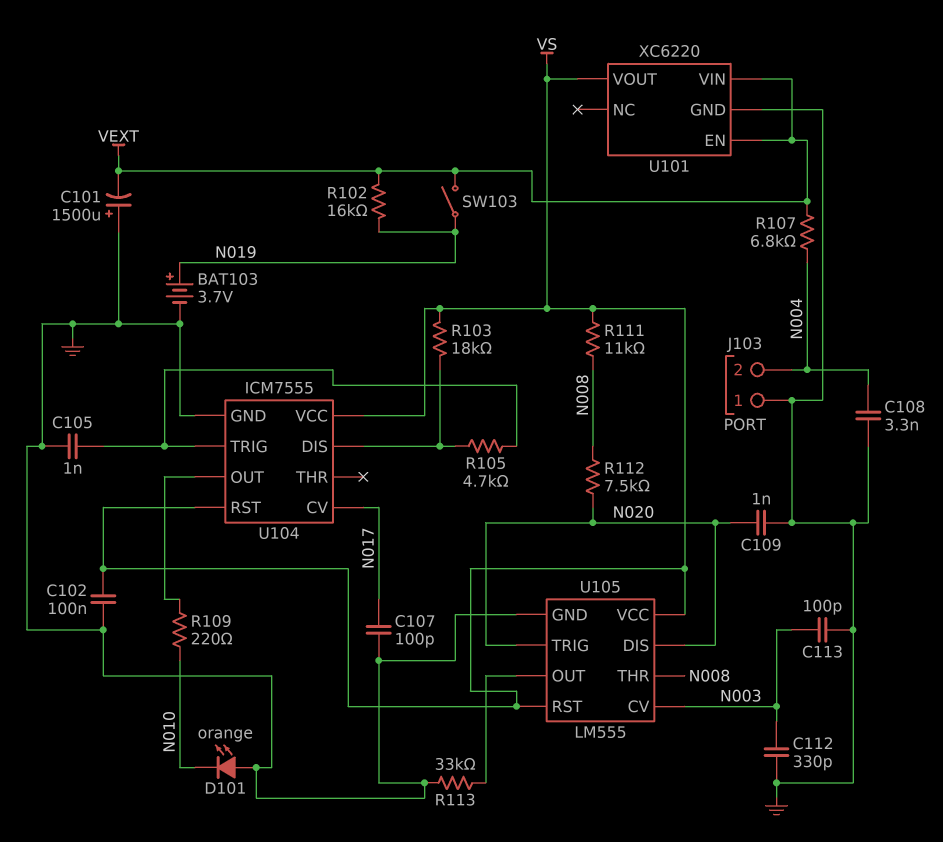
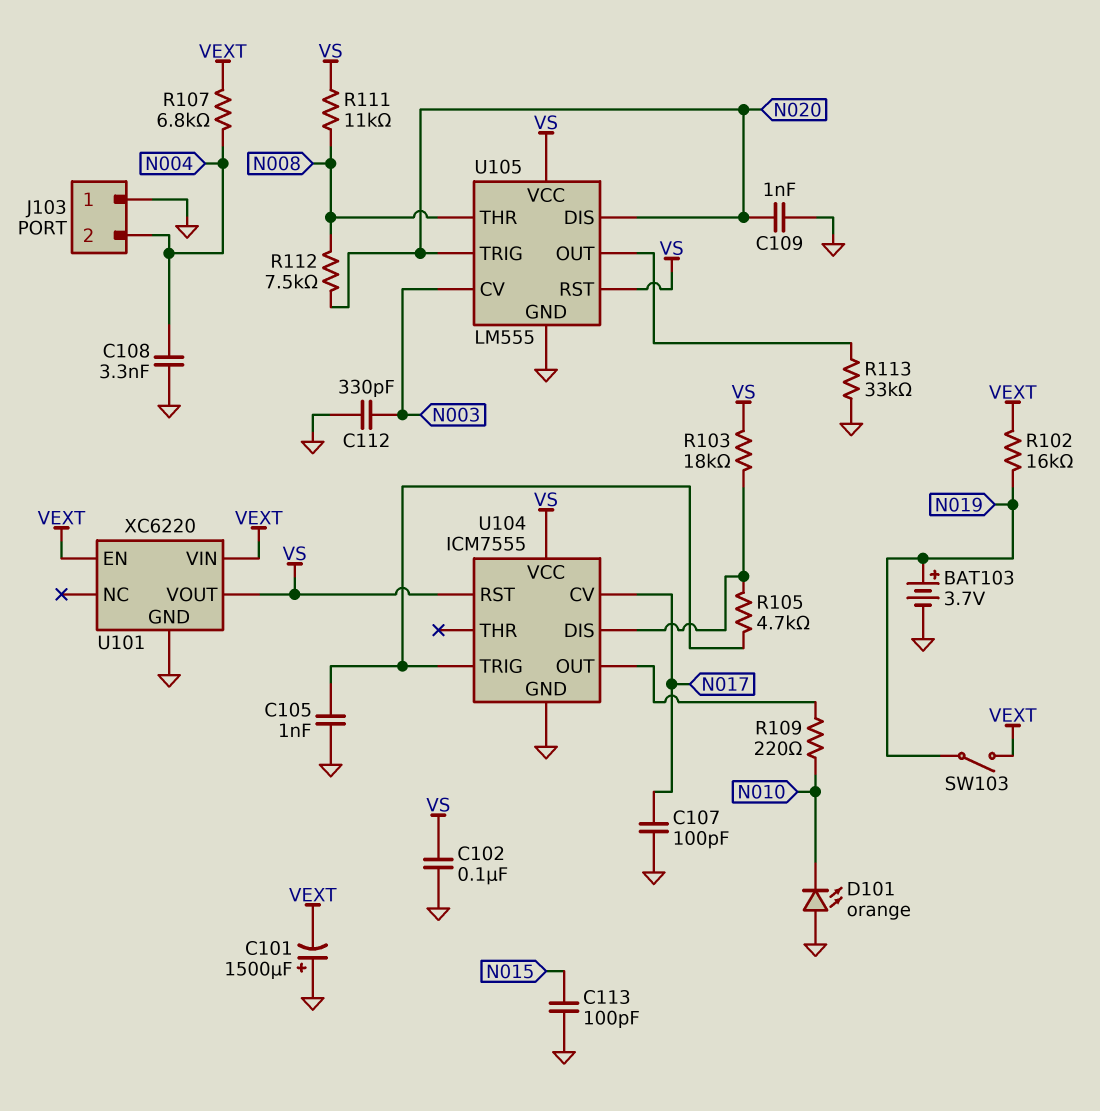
C113: 100pF (GND, N003) -> 100pF (GND, N015)

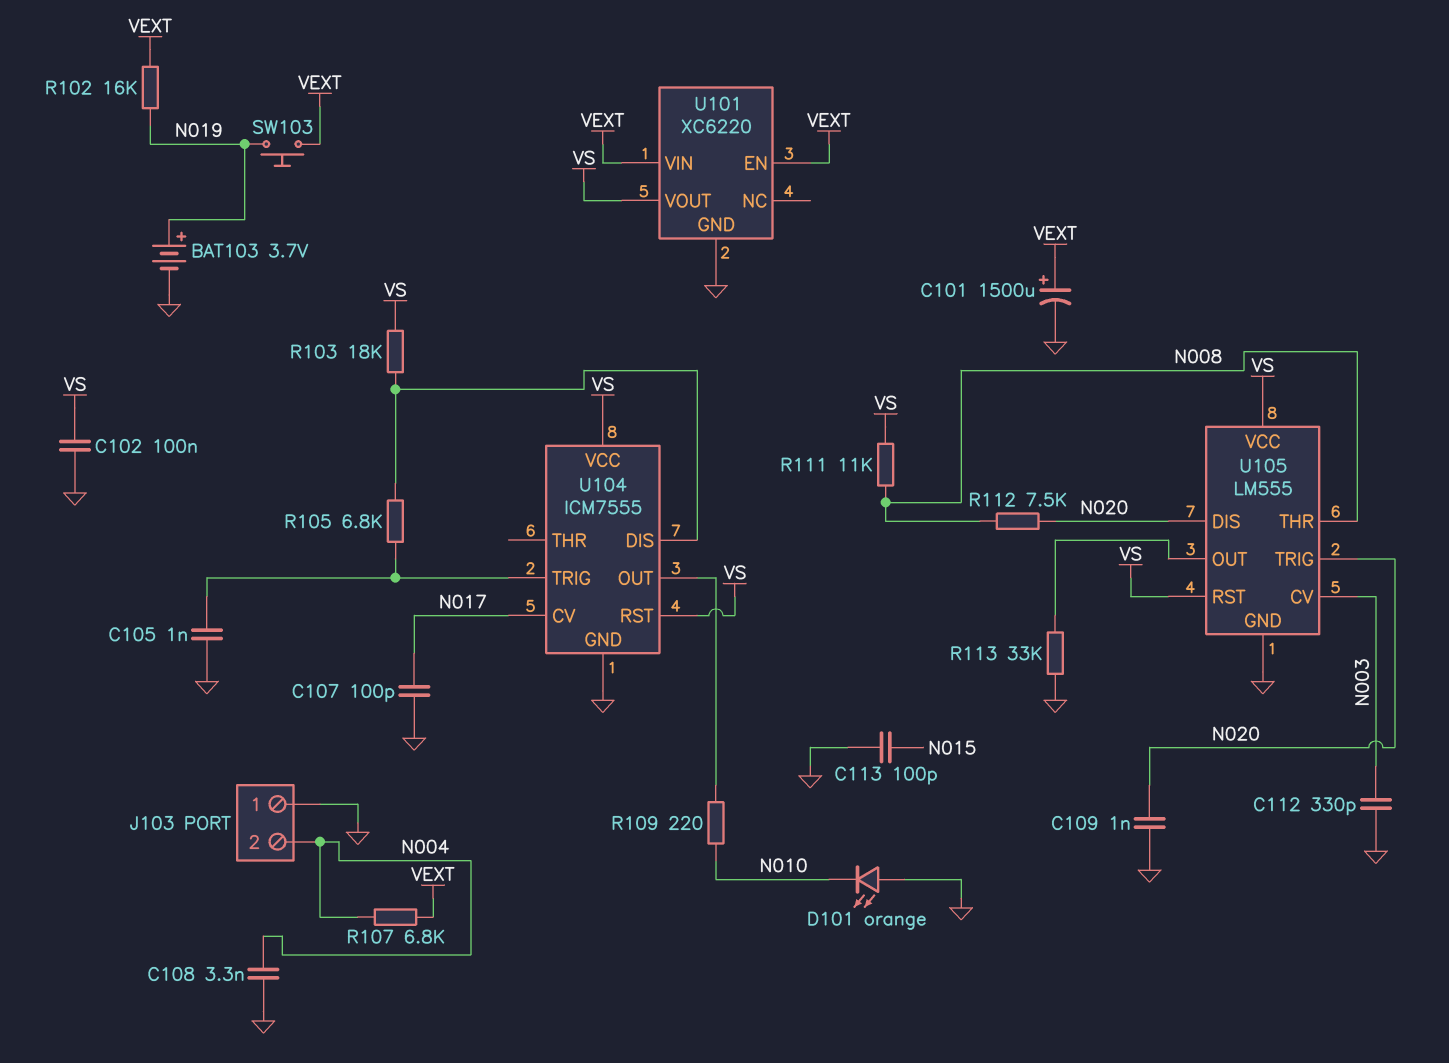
C101: 1500uF (plus GND, minus VEXT) -> 1500uF (plus VEXT, minus GND)
R105: 4.7k (U104/DIS, U104/TRIG) -> 6.8k (U104/DIS, U104/TRIG)
SW103: switch (N019, VEXT) -> button (N019, VEXT)

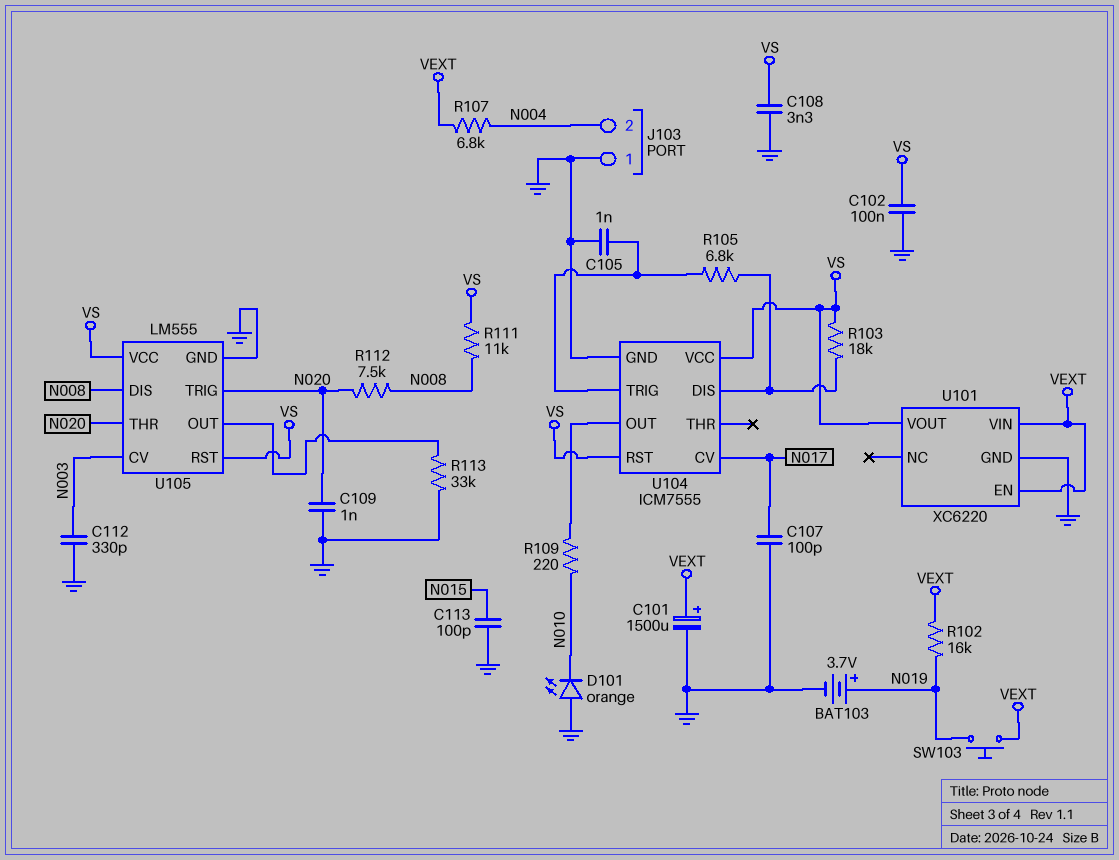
C108: 3.3nF (GND, N004) -> 3.3nF (GND, VS)
U105 pin DIS: N020 -> N008
U105 pin THR: N008 -> N020

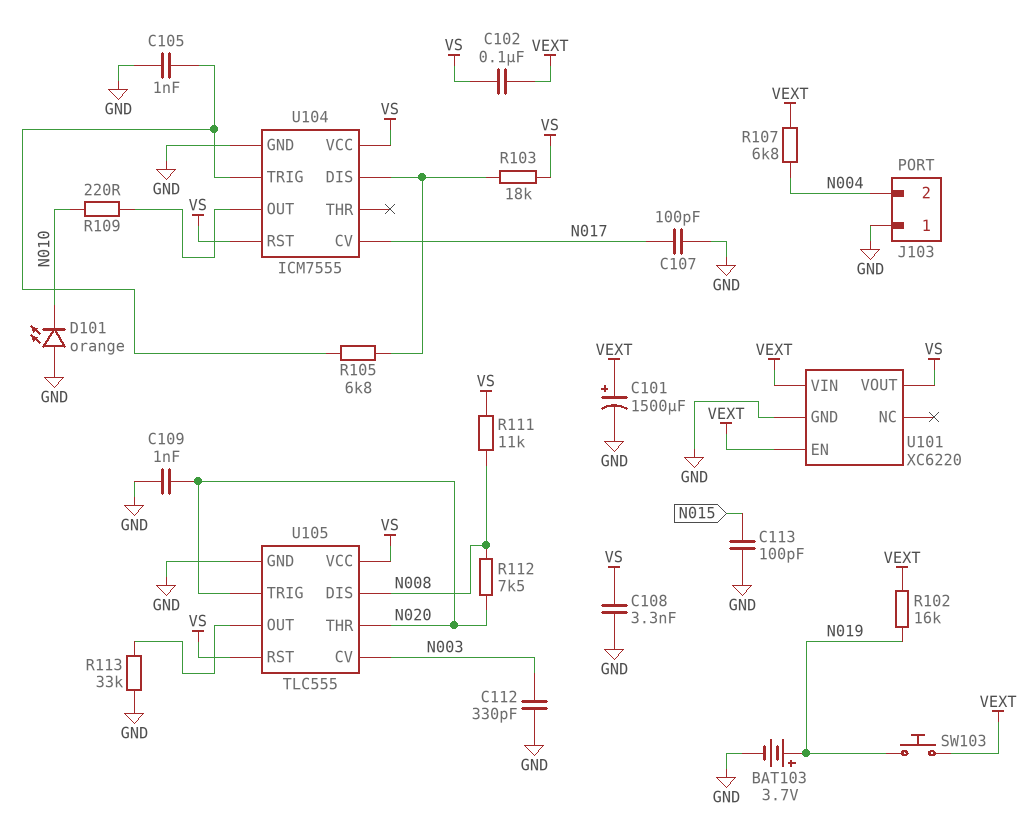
C102: 100nF (GND, VS) -> 100nF (VEXT, VS)
U105: LM555 -> TLC555

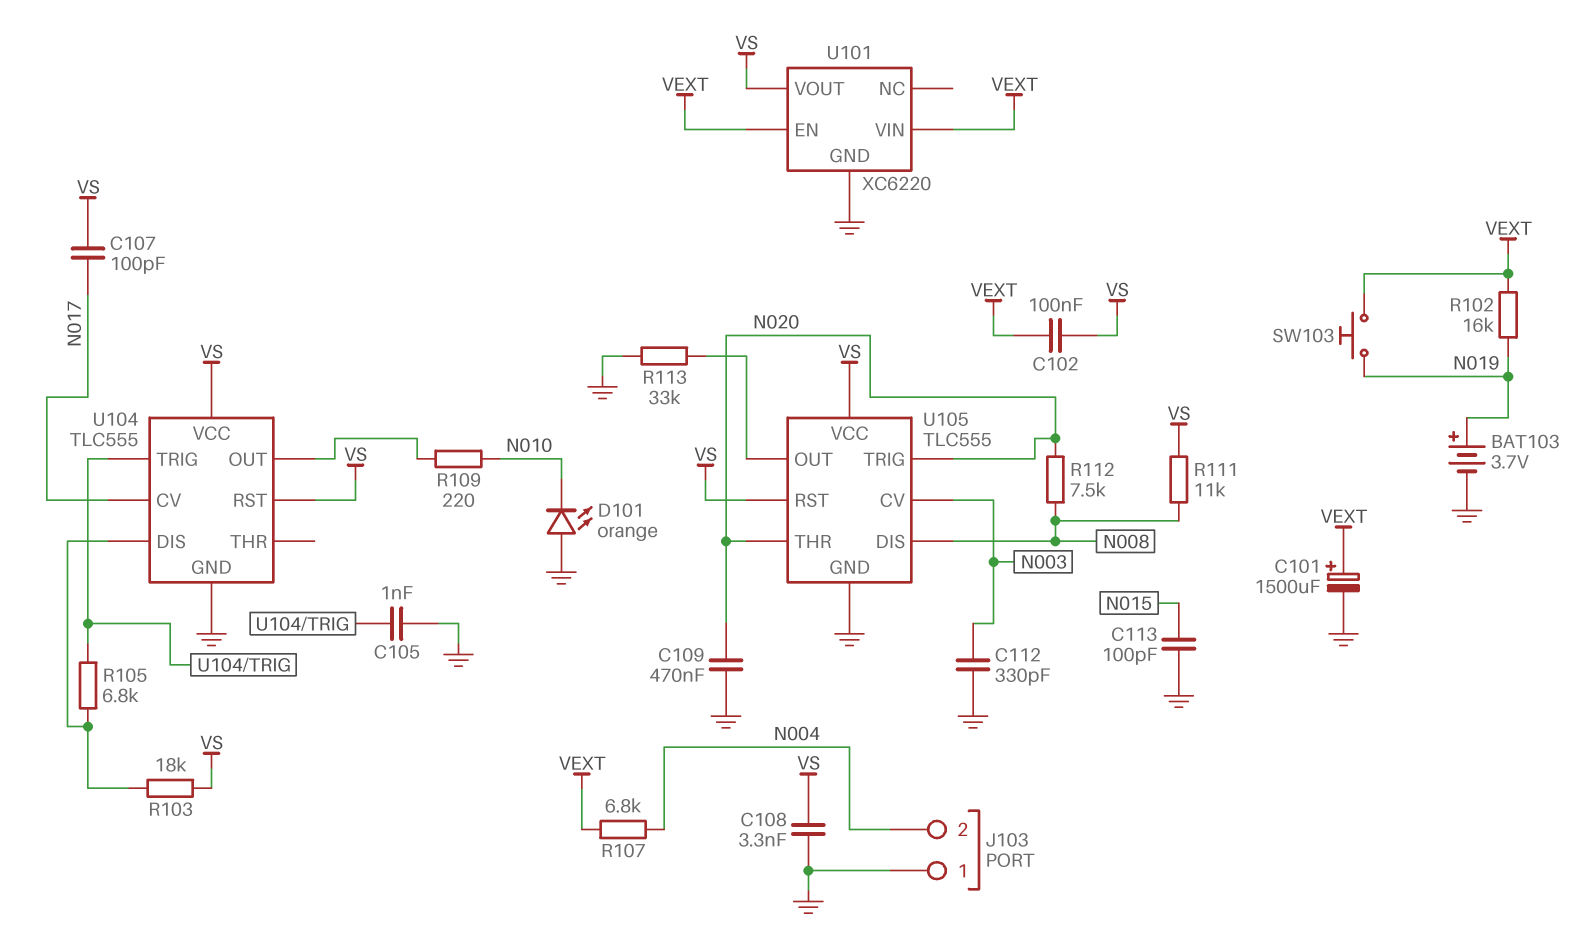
C107: 100pF (GND, N017) -> 100pF (N017, VS)
C109: 1nF (GND, N020) -> 470nF (GND, N020)
U104: ICM7555 -> TLC555

